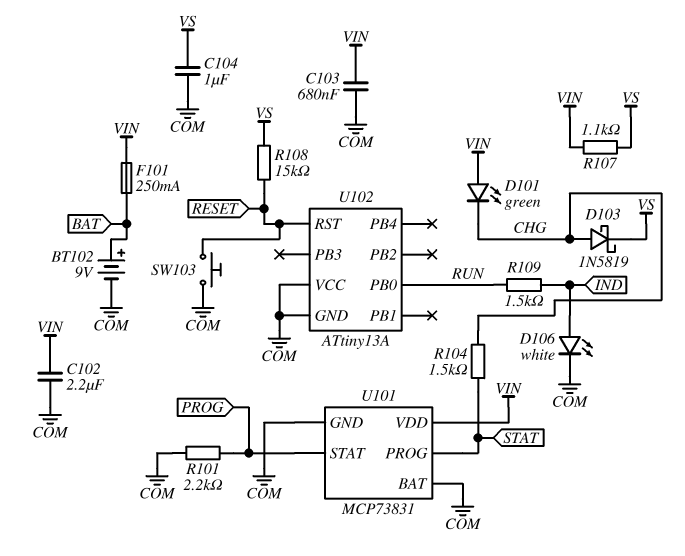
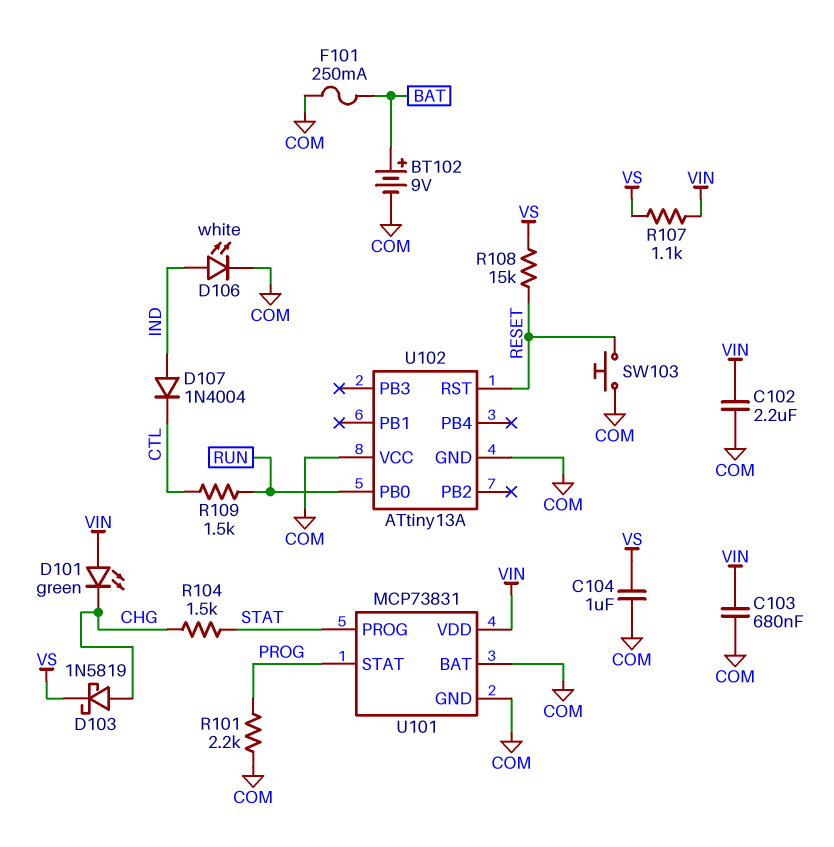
D107: none -> diode 1N4004 (A IND, K CTL)
F101: 250mA (BAT, VIN) -> 250mA (BAT, COM)
R109: 1.5k (IND, RUN) -> 1.5k (CTL, RUN)

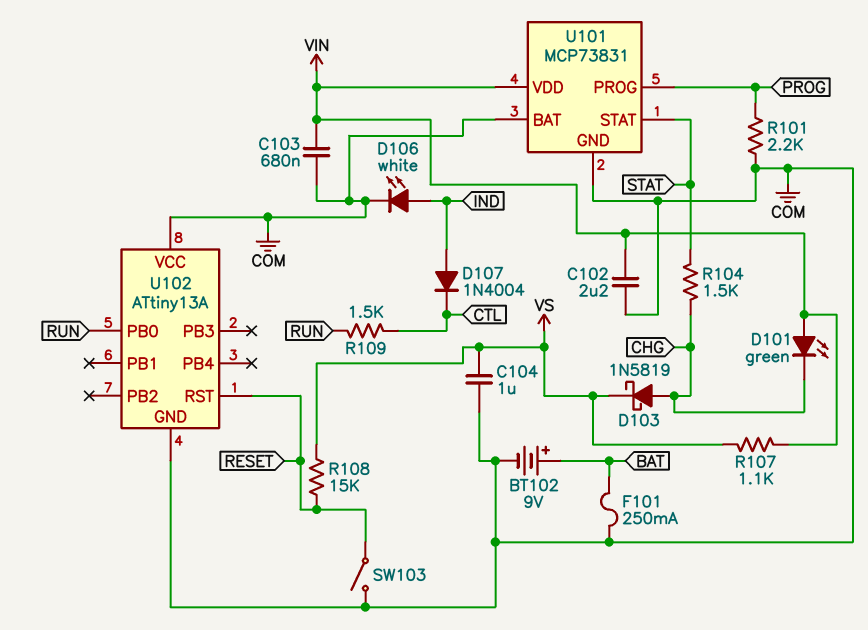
SW103: button (COM, RESET) -> switch (COM, RESET)
U101 pin PROG: STAT -> PROG
U101 pin STAT: PROG -> STAT

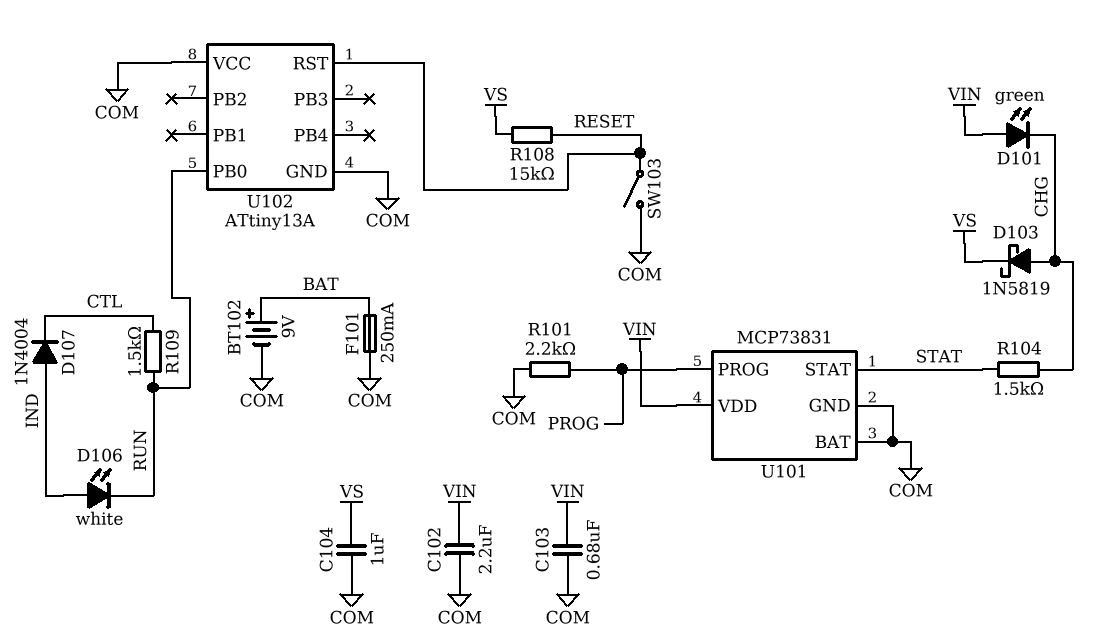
D106: LED white (A IND, K COM) -> LED white (A IND, K RUN)
R107: 1.1k (VIN, VS) -> none

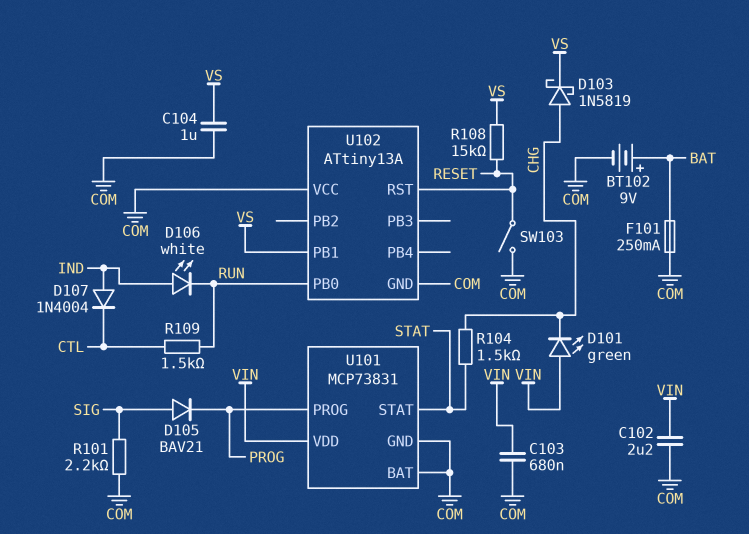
D105: none -> diode BAV21 (A SIG, K PROG)
R101: 2.2k (COM, PROG) -> 2.2k (COM, SIG)
U102 pin PB1: none -> VS

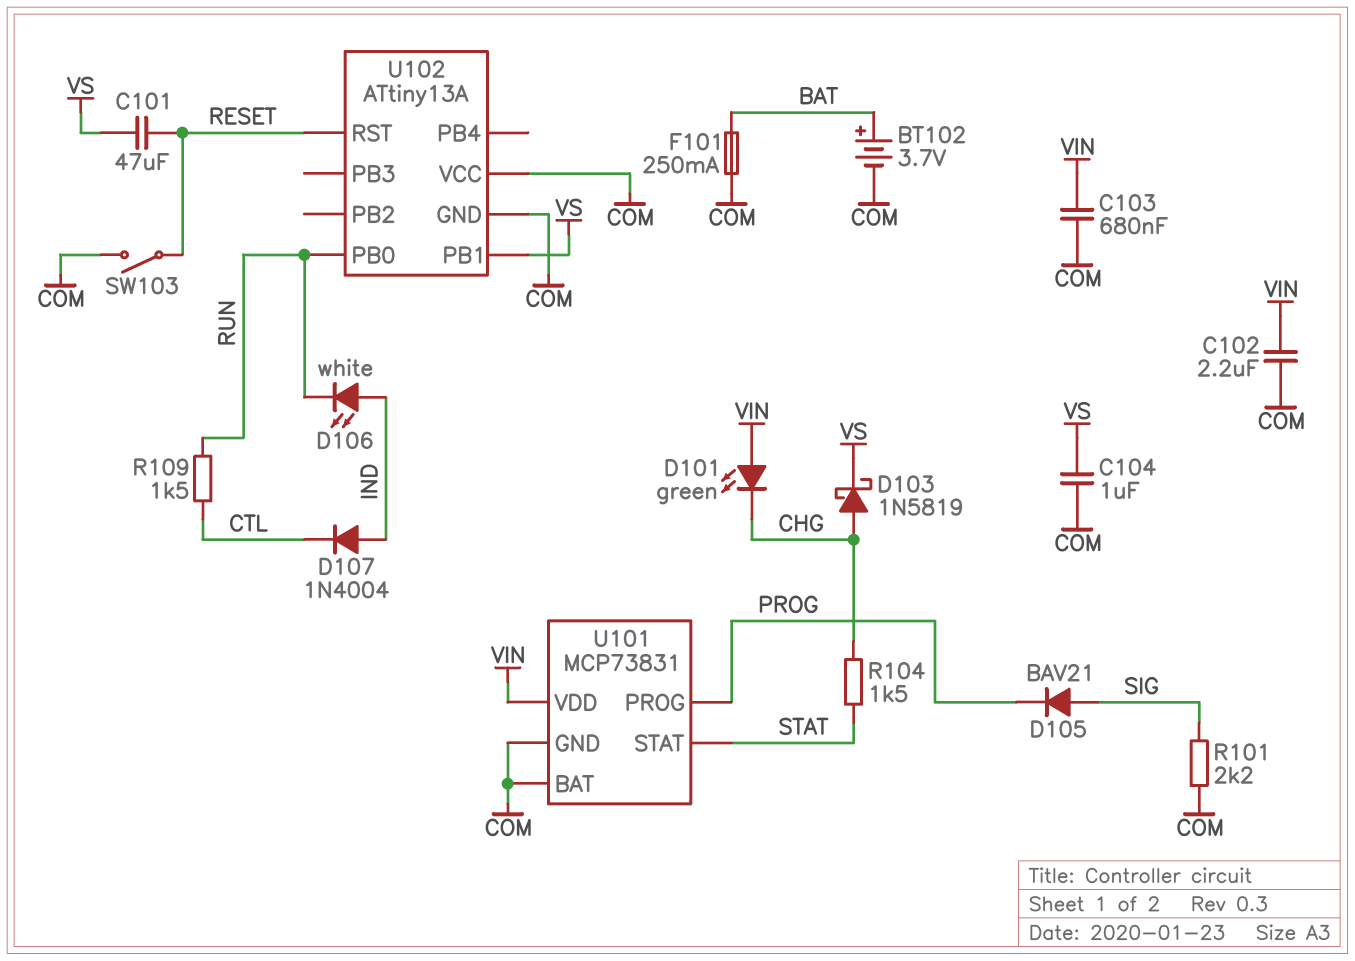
BT102: 9V (plus BAT, minus COM) -> 3.7V (plus BAT, minus COM)
C101: none -> 47uF (RESET, VS)
R108: 15k (RESET, VS) -> none

